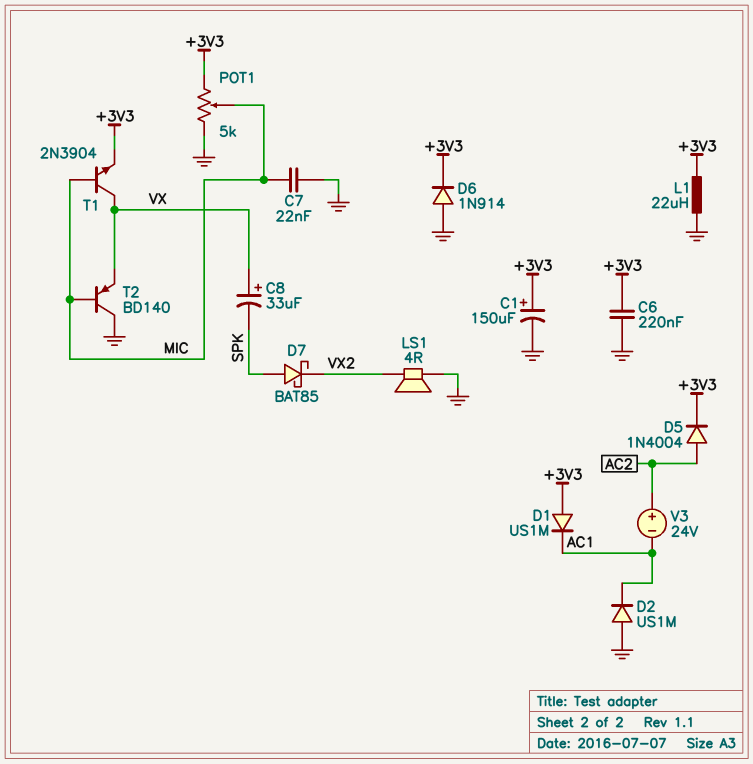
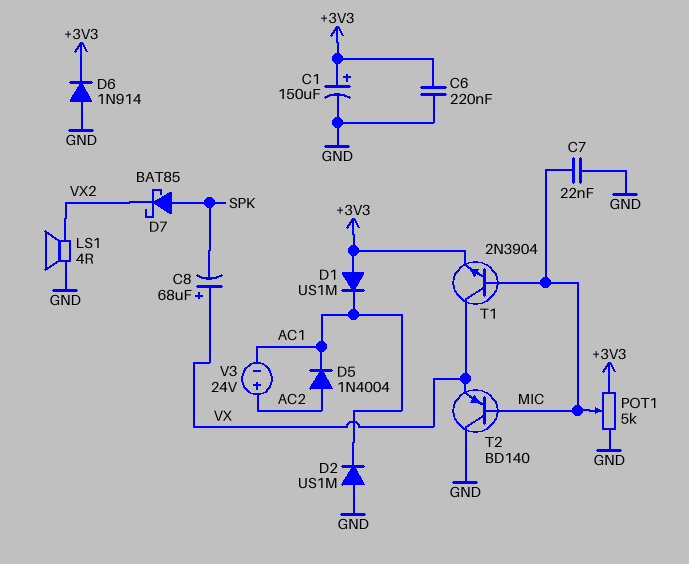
C8: 33uF (plus VX, minus SPK) -> 68uF (plus VX, minus SPK)
D5: diode 1N4004 (A AC2, K +3V3) -> diode 1N4004 (A AC2, K AC1)
L1: 22uH (+3V3, GND) -> none

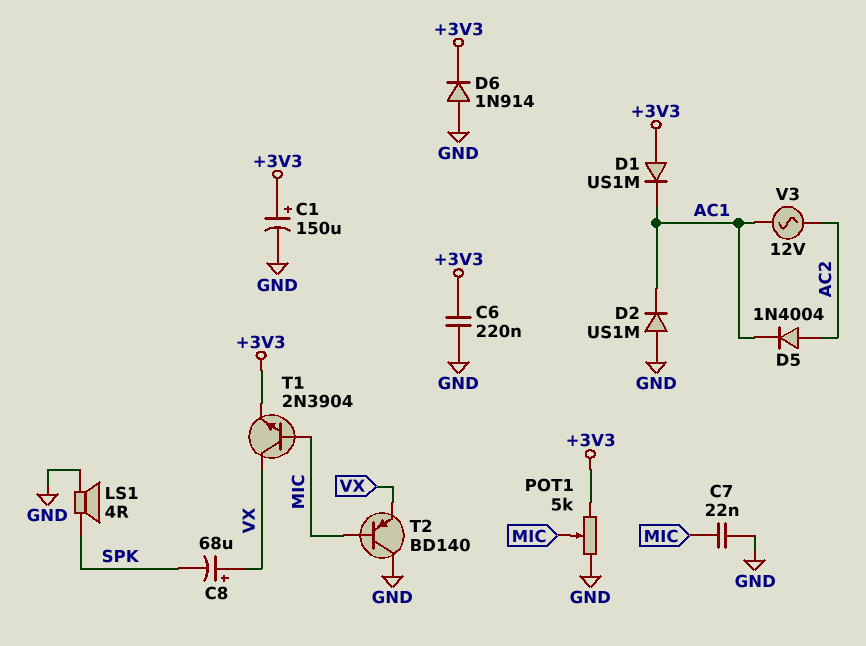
D7: schottky BAT85 (A SPK, K VX2) -> none
LS1: speaker 4R (GND, VX2) -> speaker 4R (GND, SPK)
V3: 24V (plus AC2, minus AC1) -> AC 12V (AC1, AC2)

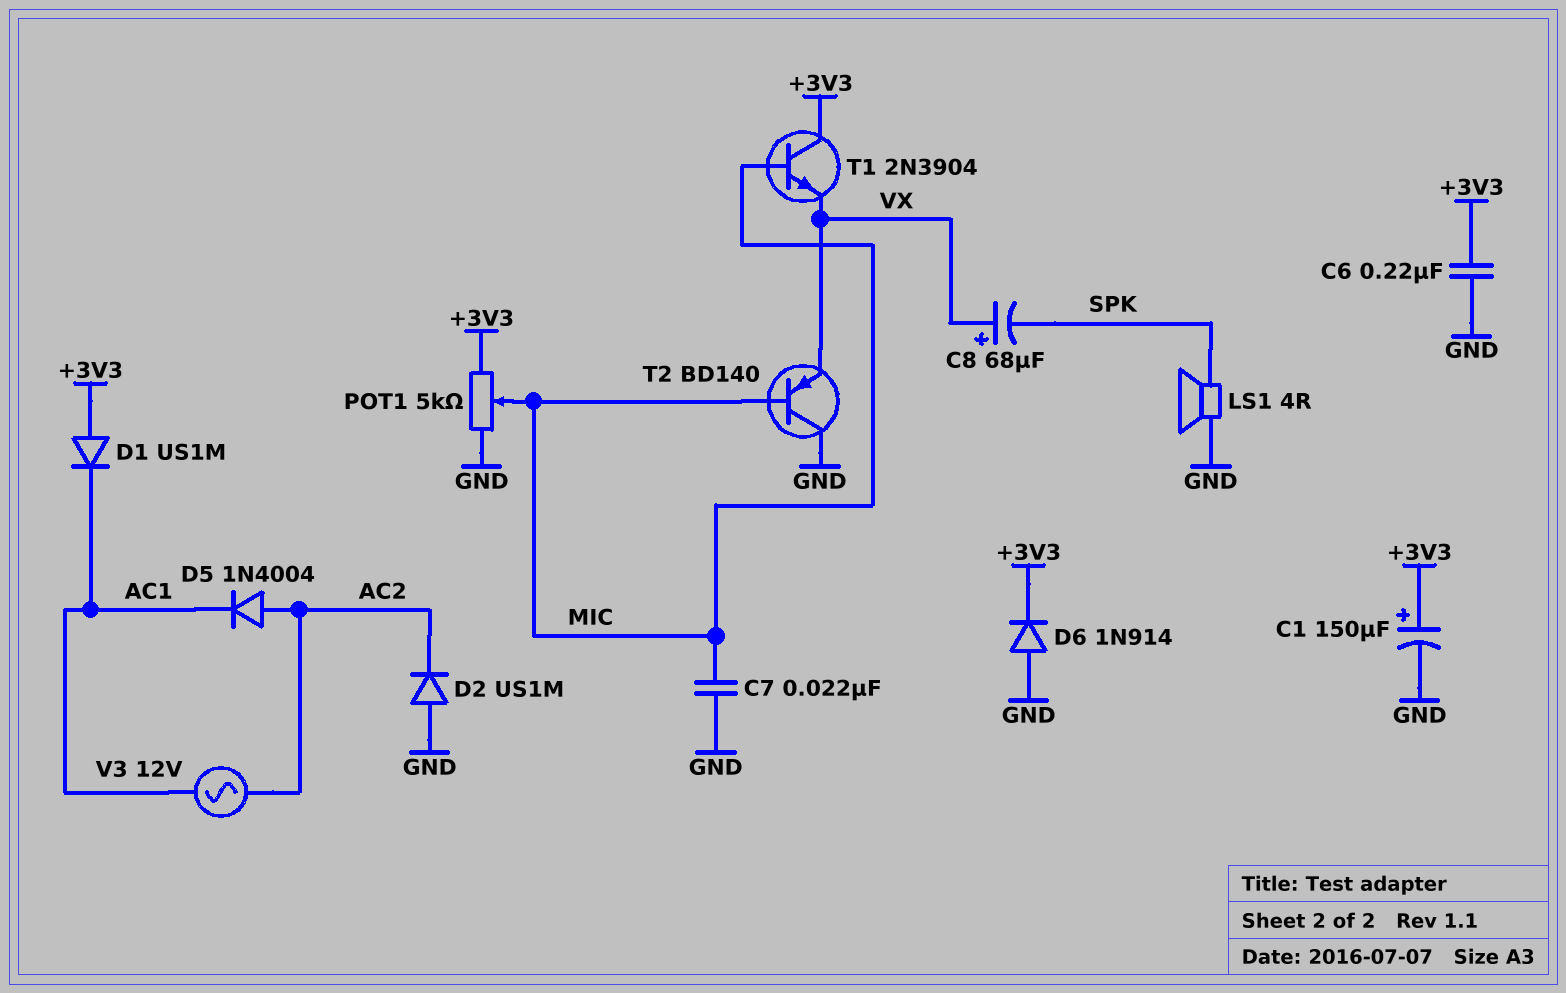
D2: diode US1M (A GND, K AC1) -> diode US1M (A GND, K AC2)
T1: NPN 2N3904 (B MIC, C VX, E +3V3) -> NPN 2N3904 (B MIC, C +3V3, E VX)

